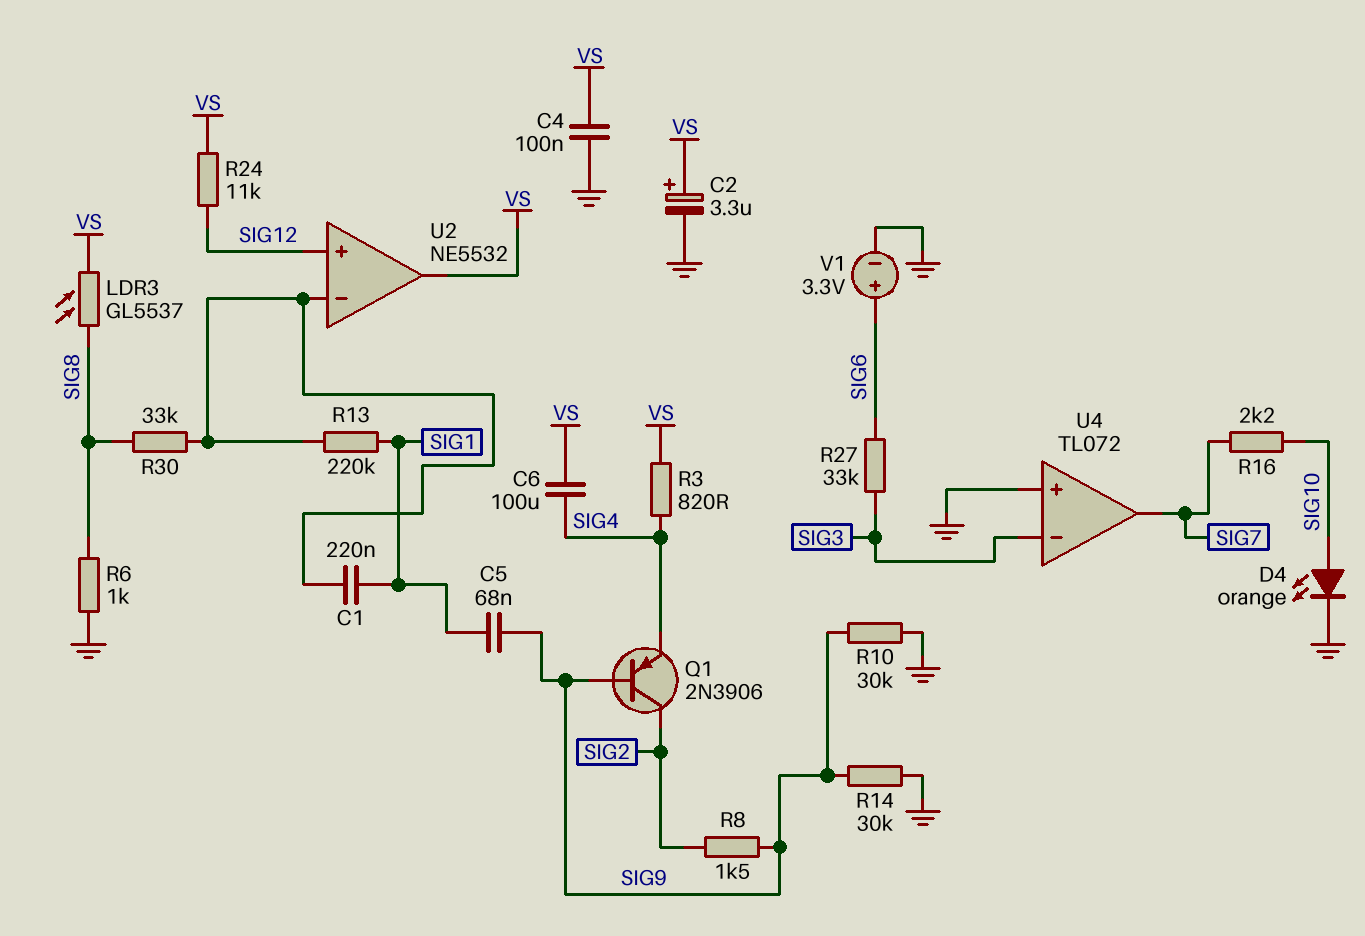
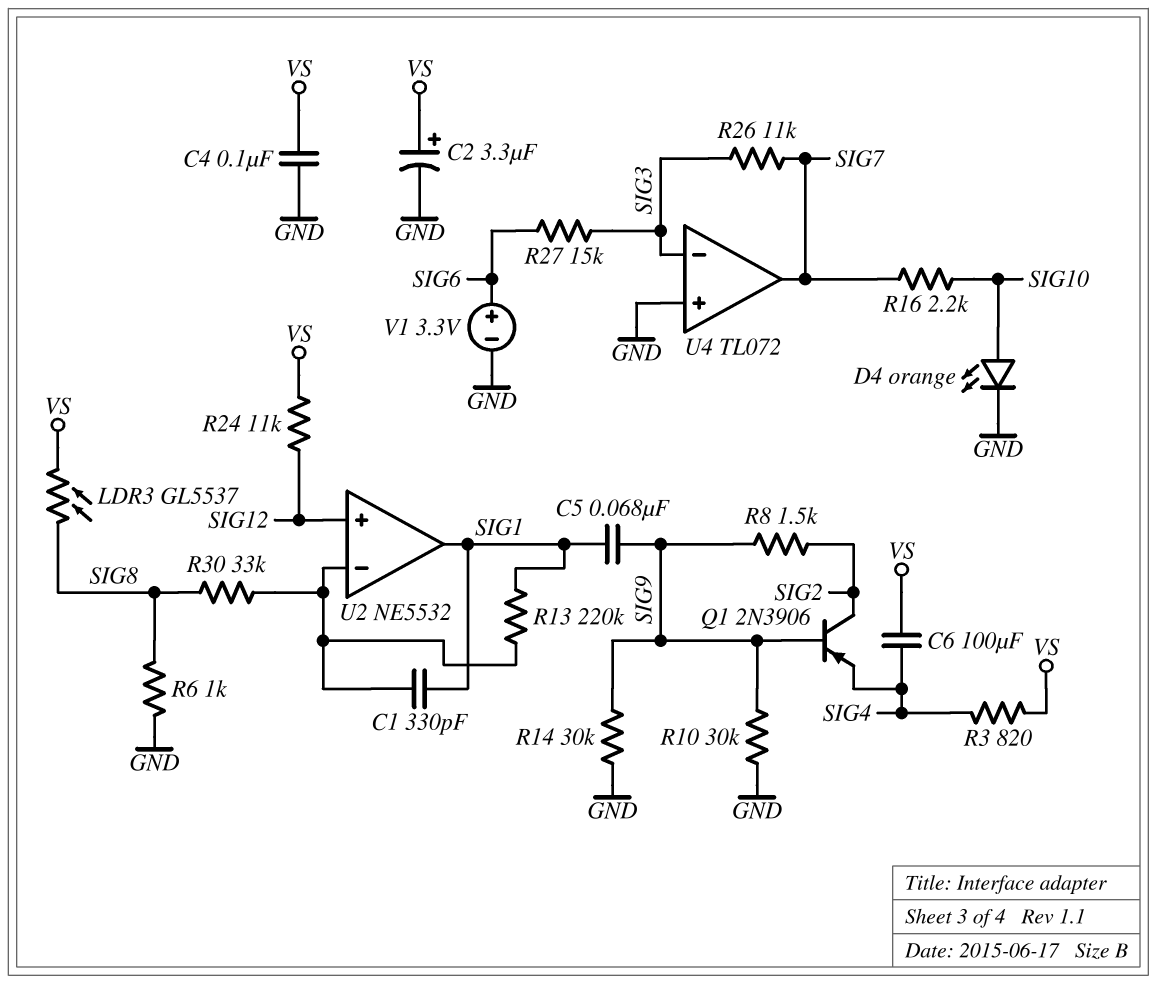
C1: 220nF (SIG1, U2/in-) -> 330pF (SIG1, U2/in-)
R26: none -> 11k (SIG3, SIG7)
R27: 33k (SIG3, SIG6) -> 15k (SIG3, SIG6)
U2 pin out: VS -> SIG1

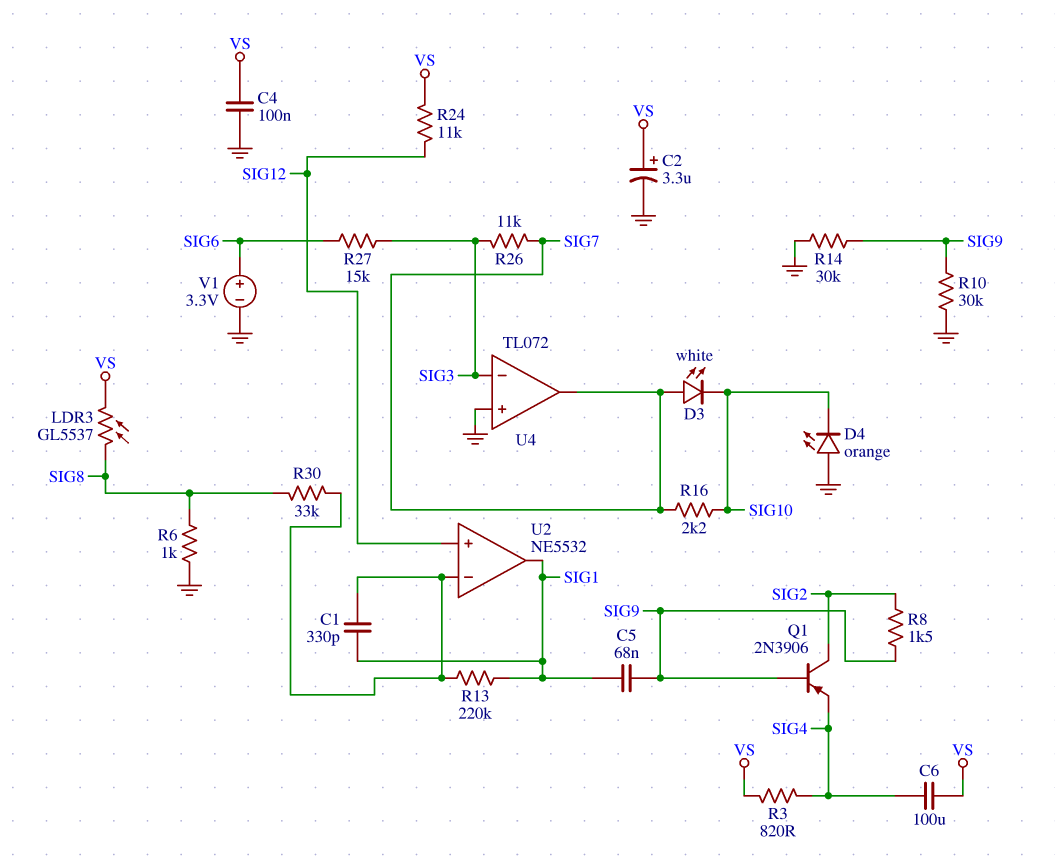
D3: none -> LED white (A SIG7, K SIG10)
D4: LED orange (A SIG10, K GND) -> LED orange (A GND, K SIG10)

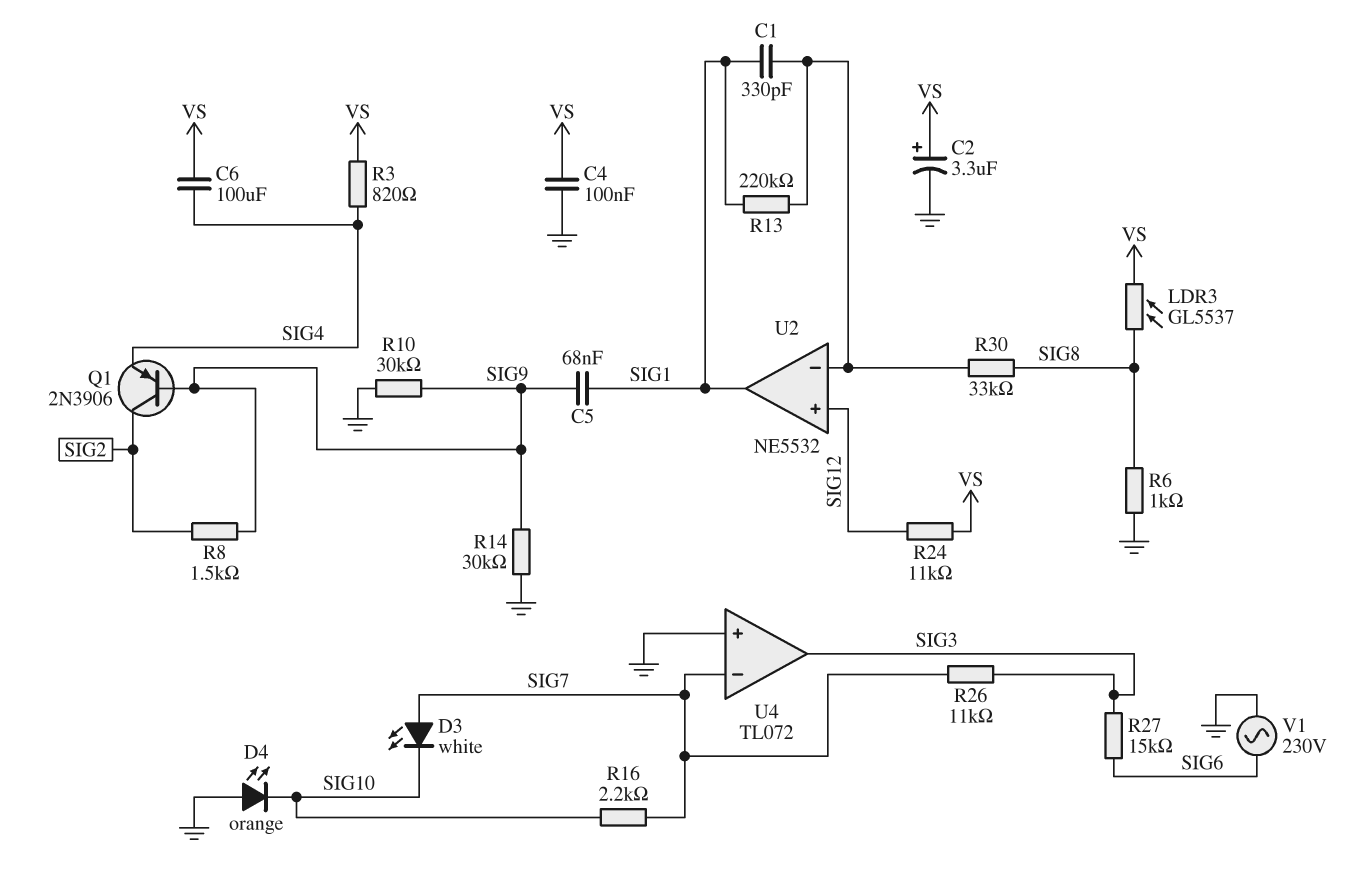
U4 pin in-: SIG3 -> SIG7
U4 pin out: SIG7 -> SIG3
V1: 3.3V (plus SIG6, minus GND) -> AC 230V (GND, SIG6)

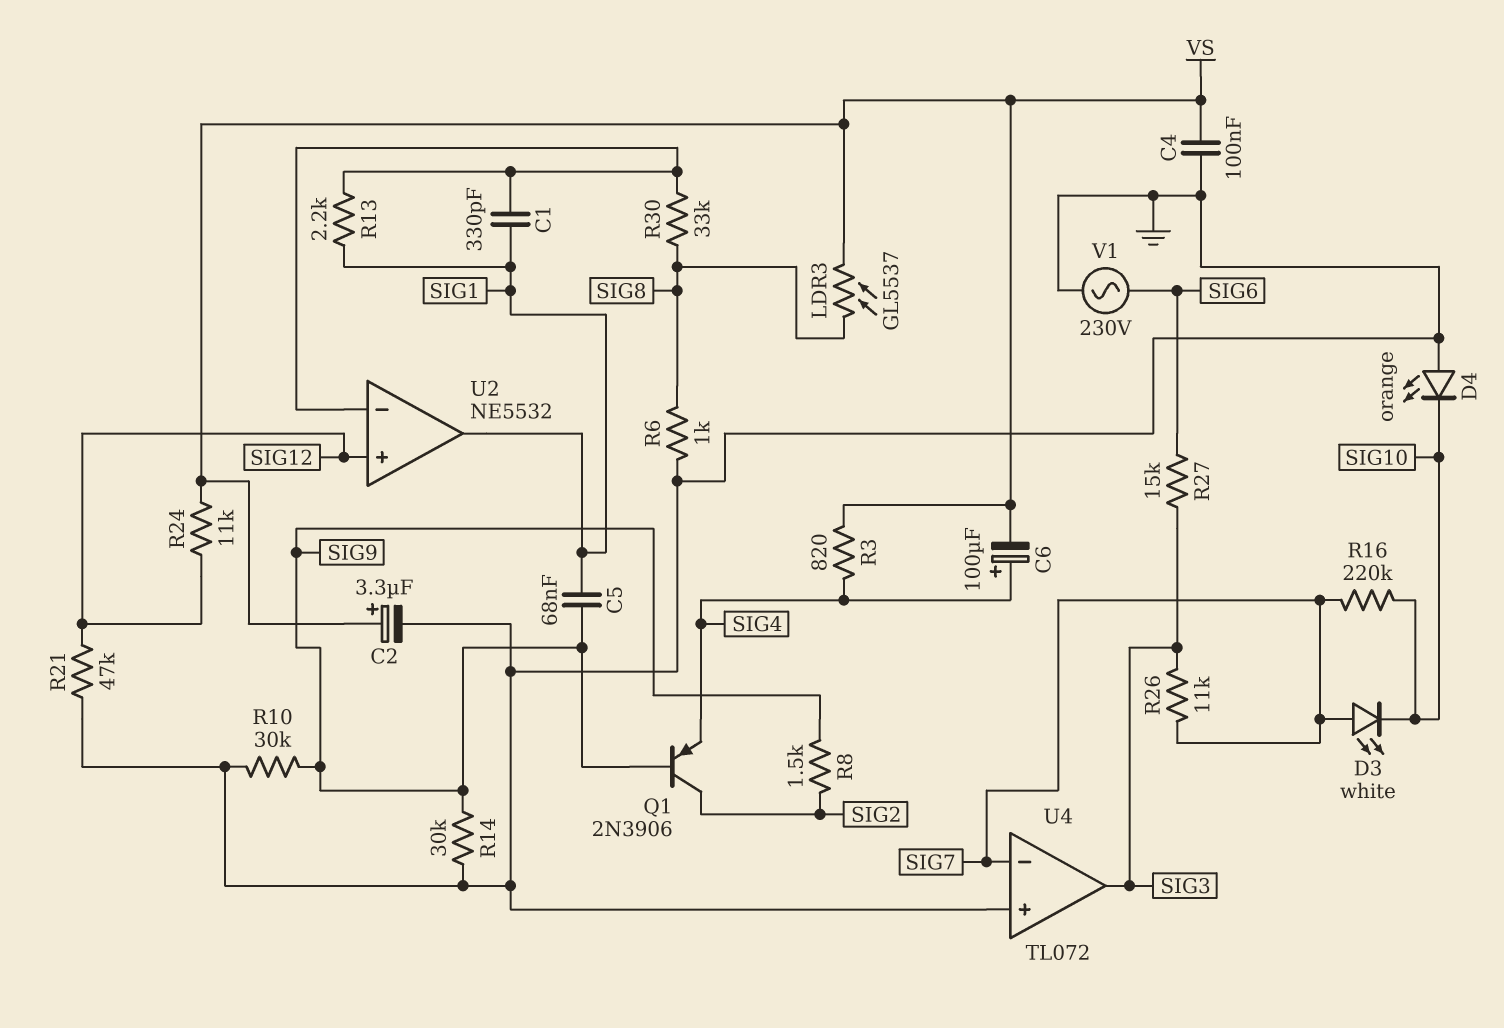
C6: 100uF (SIG4, VS) -> 100uF (plus SIG4, minus VS)
R13: 220k (SIG1, U2/in-) -> 2.2k (SIG1, U2/in-)
R16: 2.2k (SIG7, SIG10) -> 220k (SIG7, SIG10)
R21: none -> 47k (GND, SIG12)

